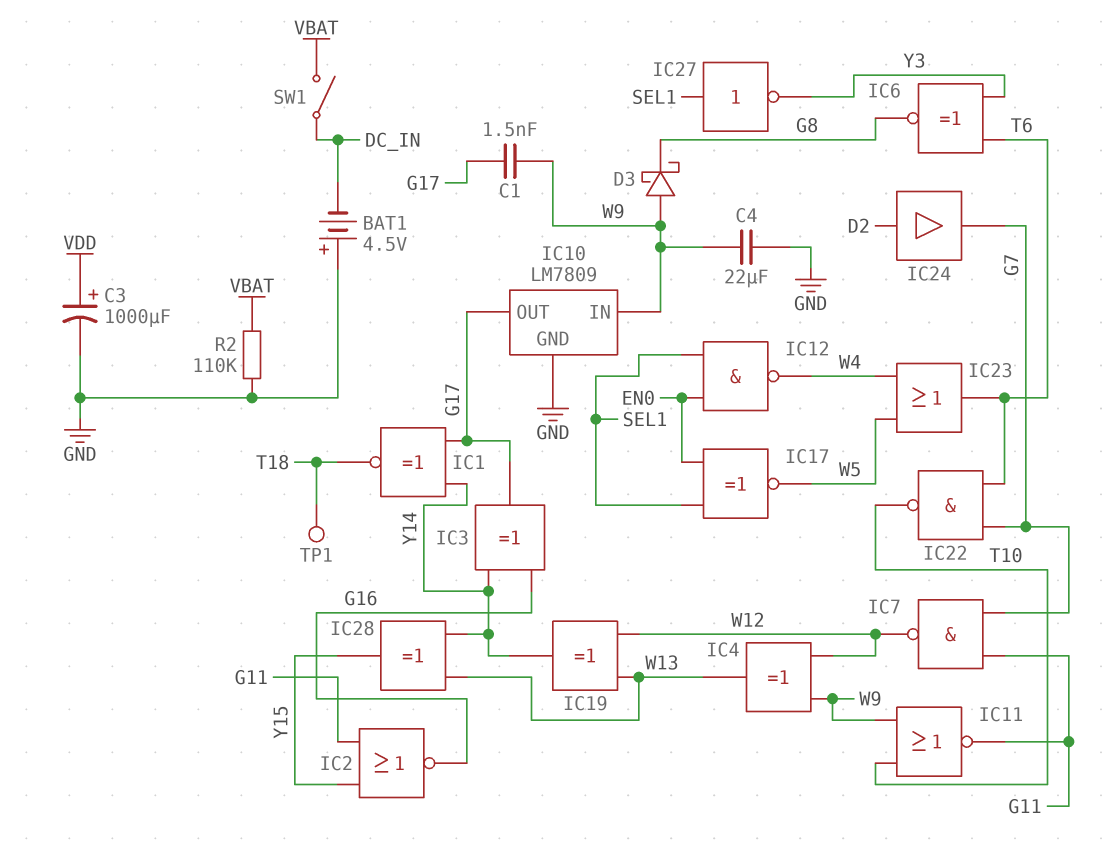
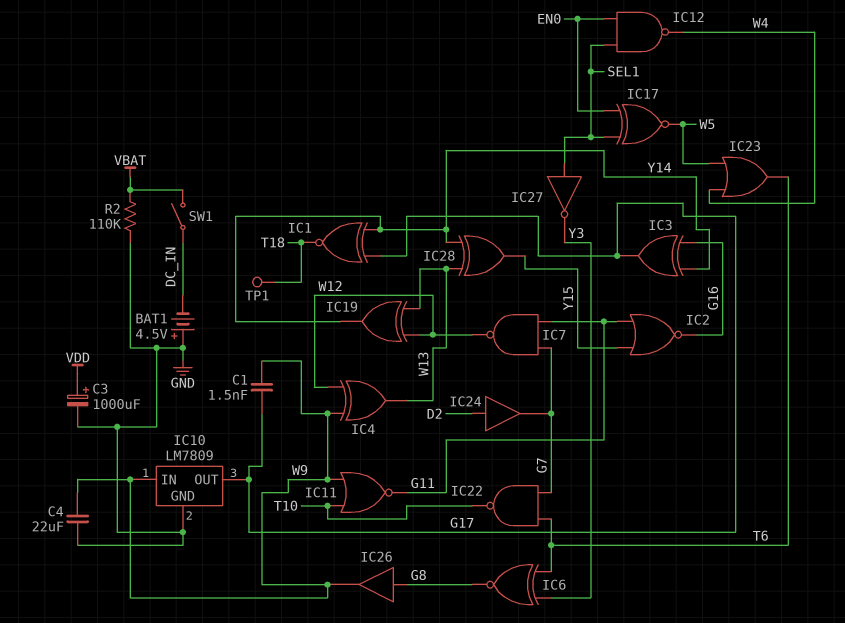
D3: schottky (A W9, K G8) -> none
IC26: none -> buffer (in G8, out W9)

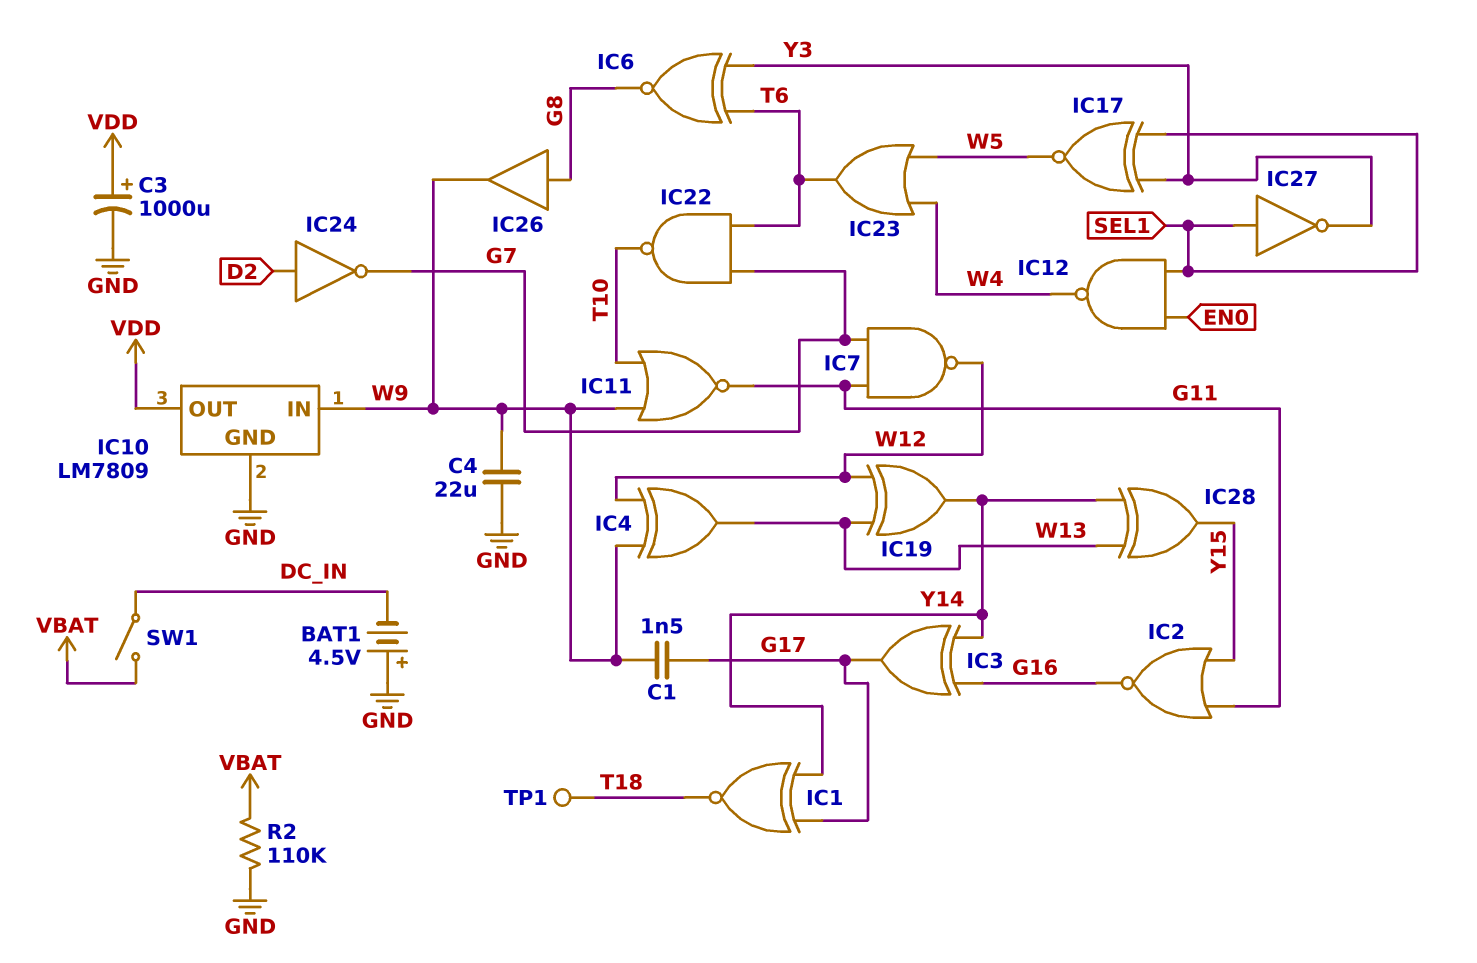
IC10 pin OUT: G17 -> VDD
IC17: XNOR (in EN0, in SEL1, out W5) -> XNOR (in SEL1, in Y3, out W5)
IC24: buffer (in D2, out G7) -> NOT (in D2, out G7)

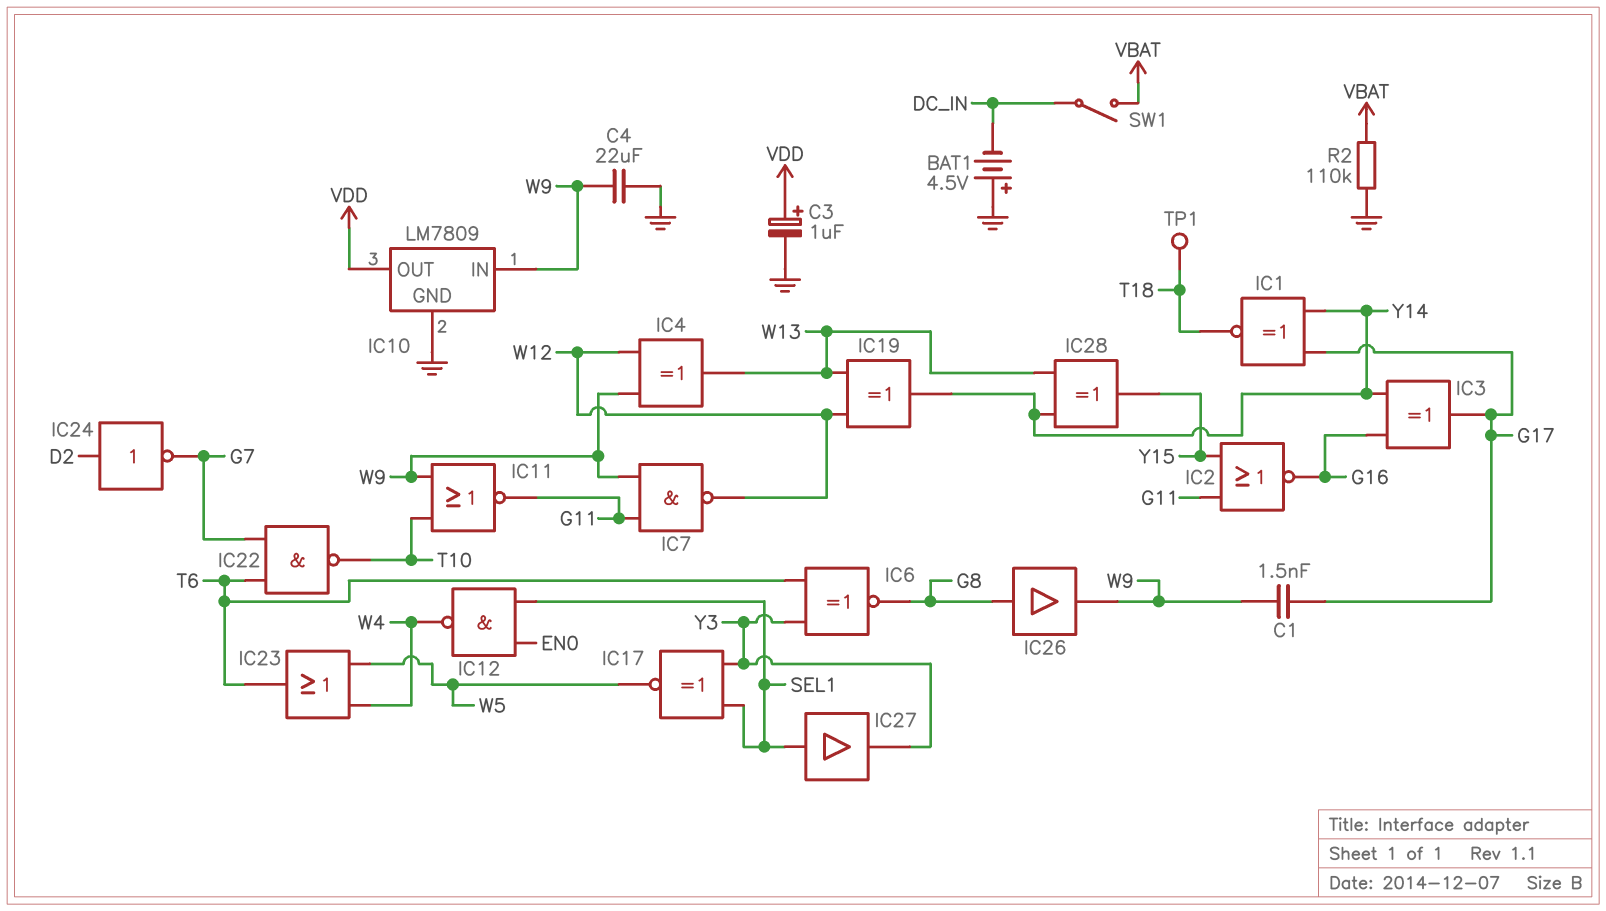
C3: 1000uF (plus VDD, minus GND) -> 1uF (plus VDD, minus GND)
IC7: NAND (in G7, in G11, out W12) -> NAND (in G11, in W9, out W12)
IC27: NOT (in SEL1, out Y3) -> buffer (in SEL1, out Y3)

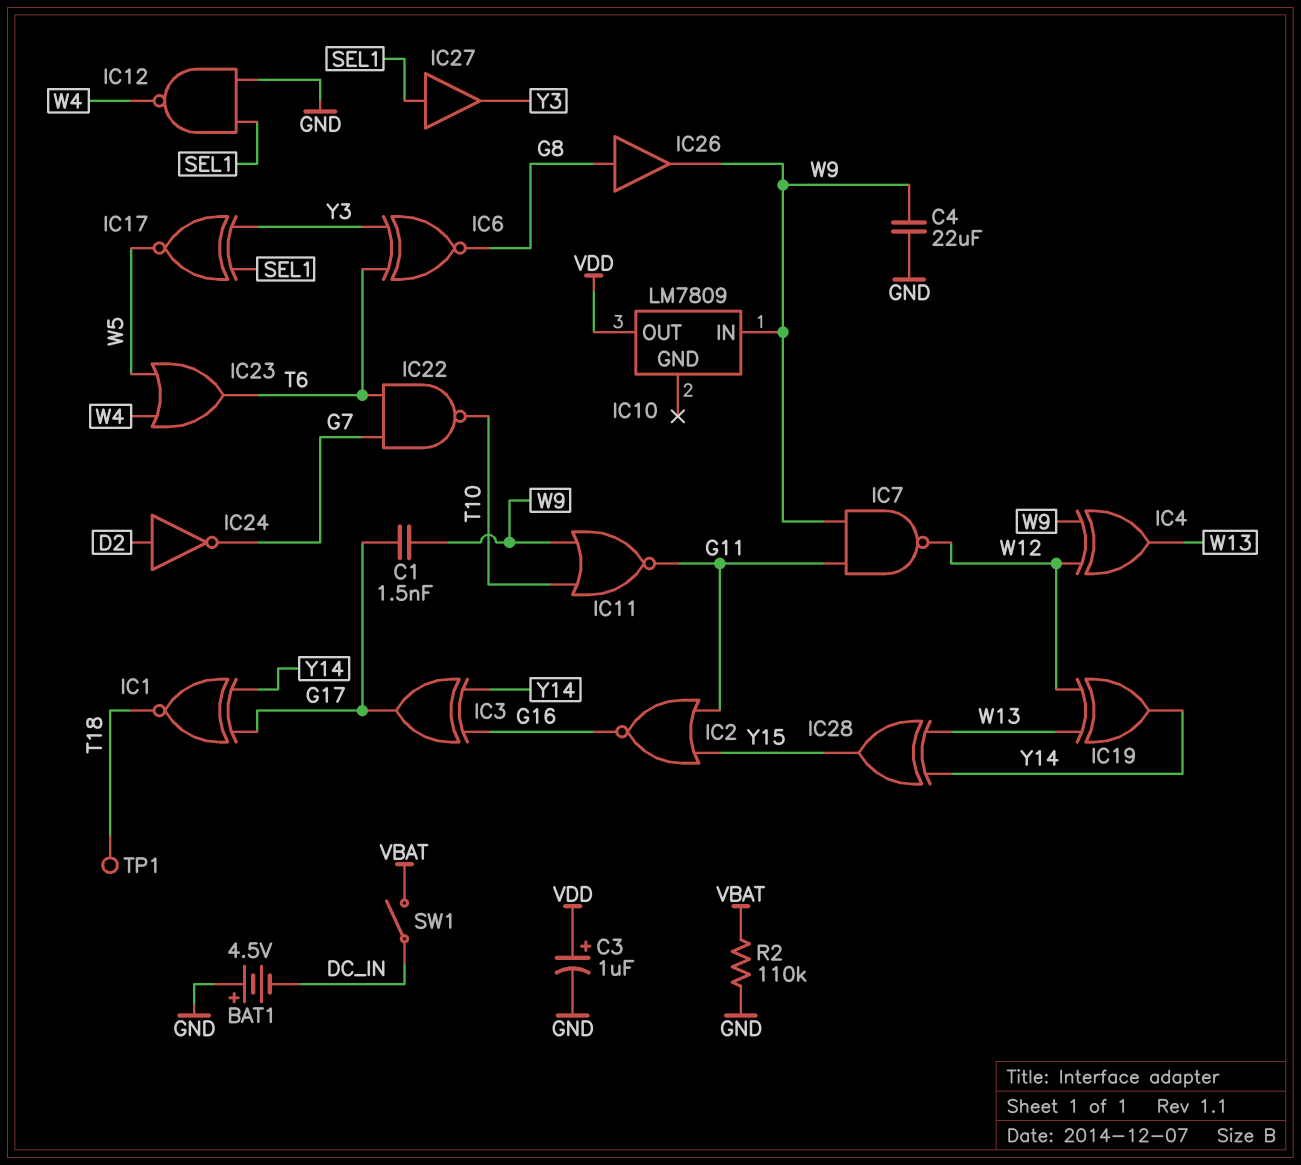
IC10 pin GND: GND -> none
IC12: NAND (in EN0, in SEL1, out W4) -> NAND (in GND, in SEL1, out W4)

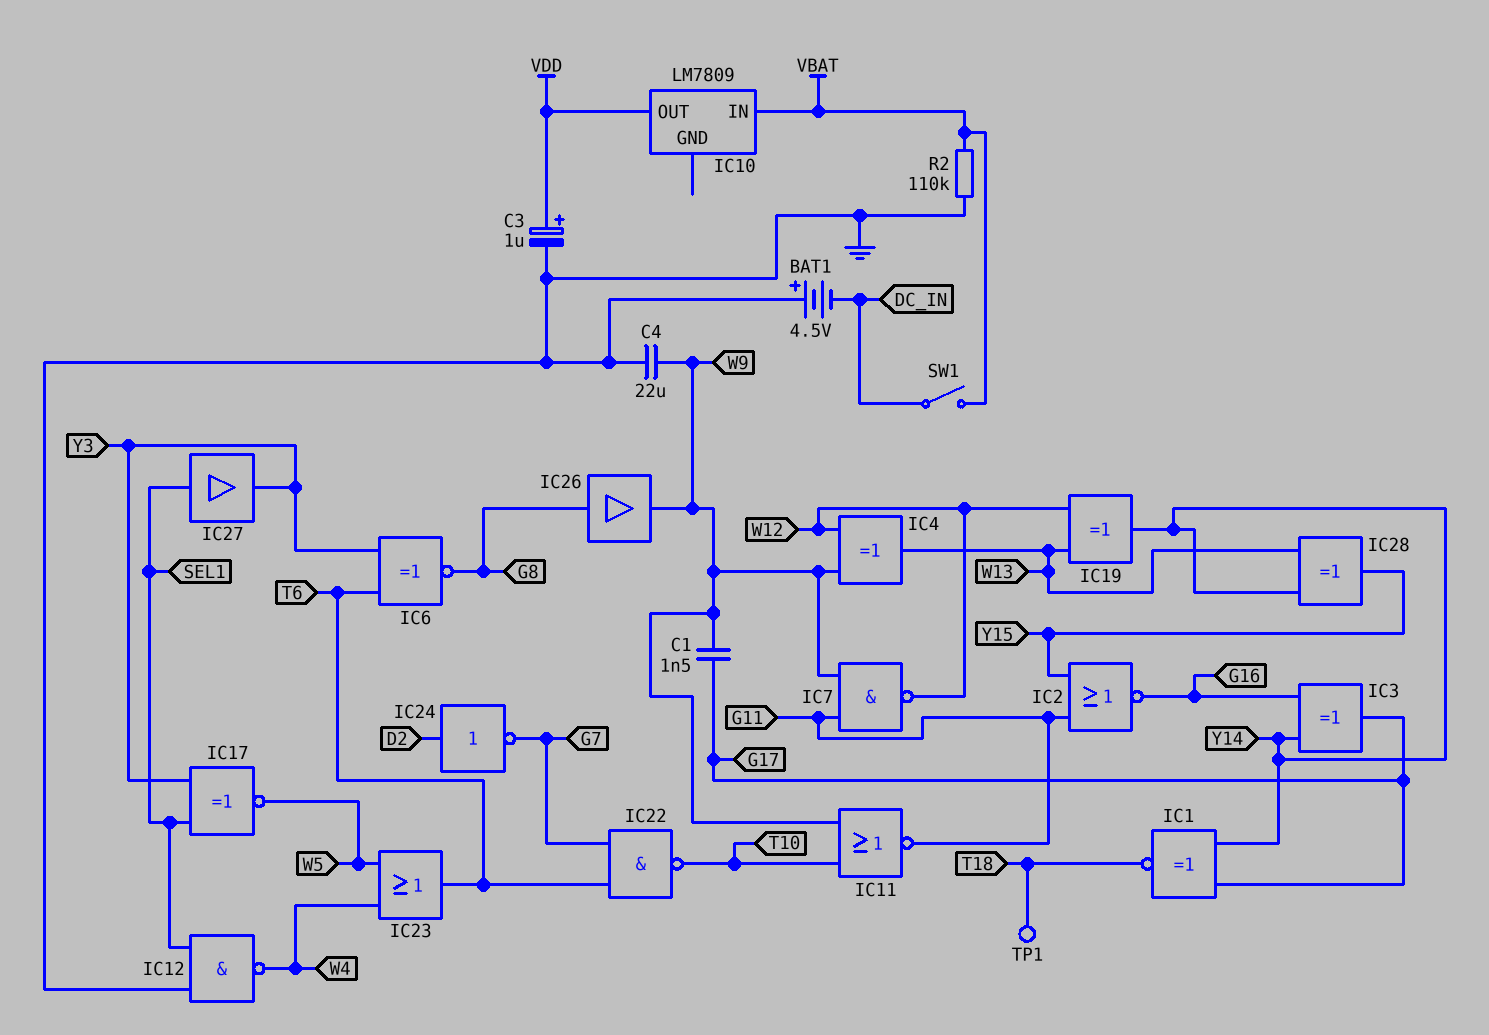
IC10 pin IN: W9 -> VBAT

